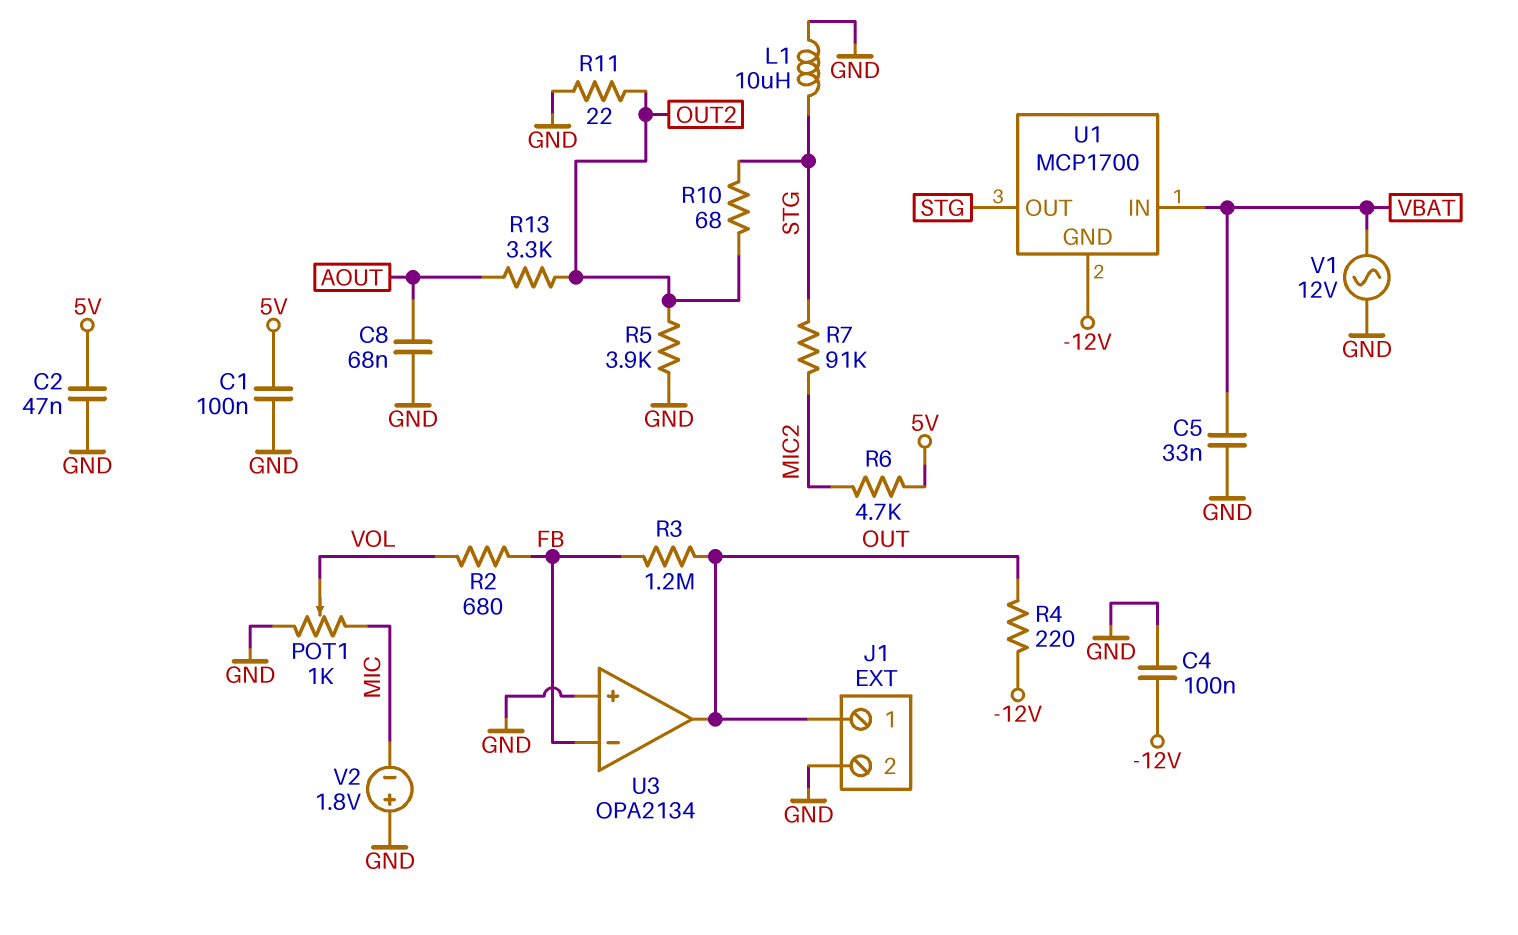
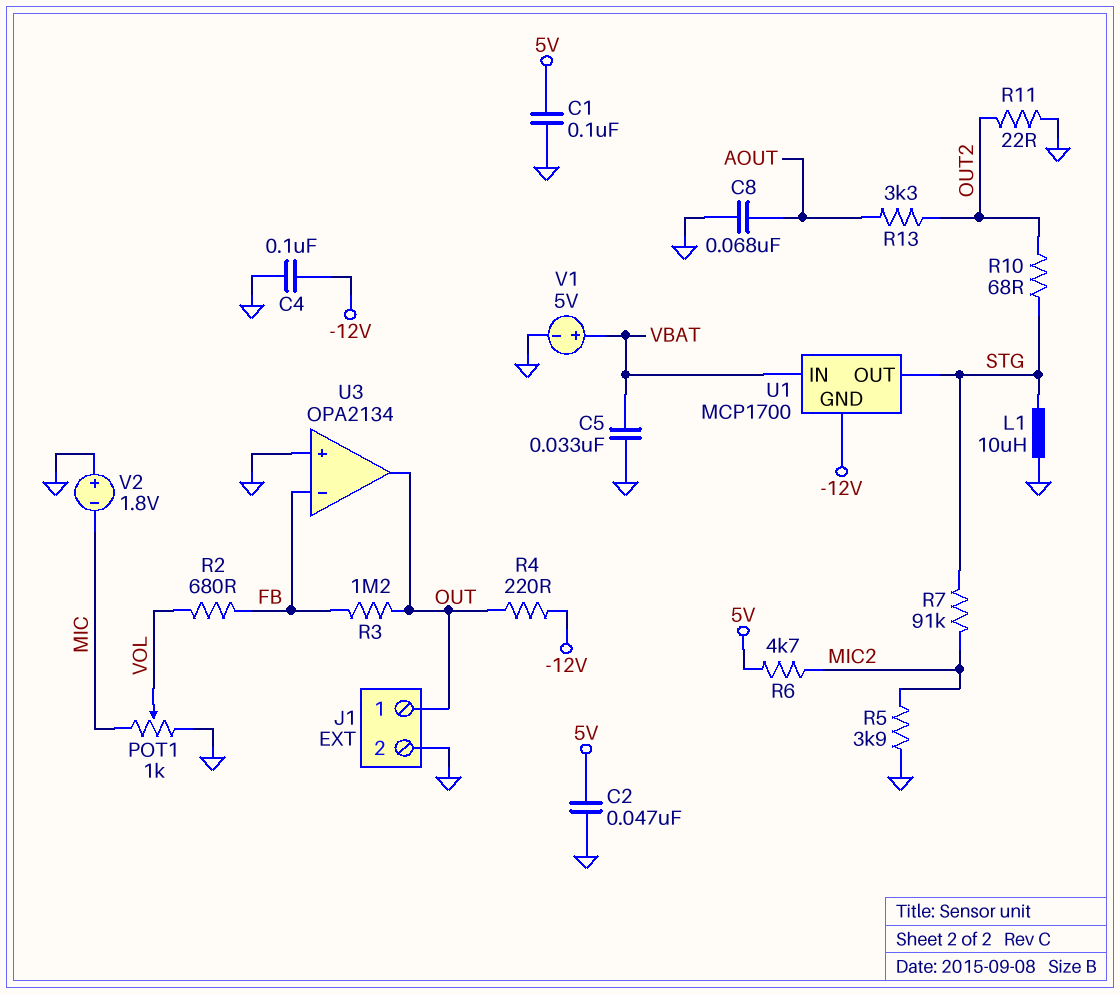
R5: 3.9k (GND, OUT2) -> 3.9k (GND, MIC2)
V1: AC 12V (GND, VBAT) -> 5V (plus VBAT, minus GND)

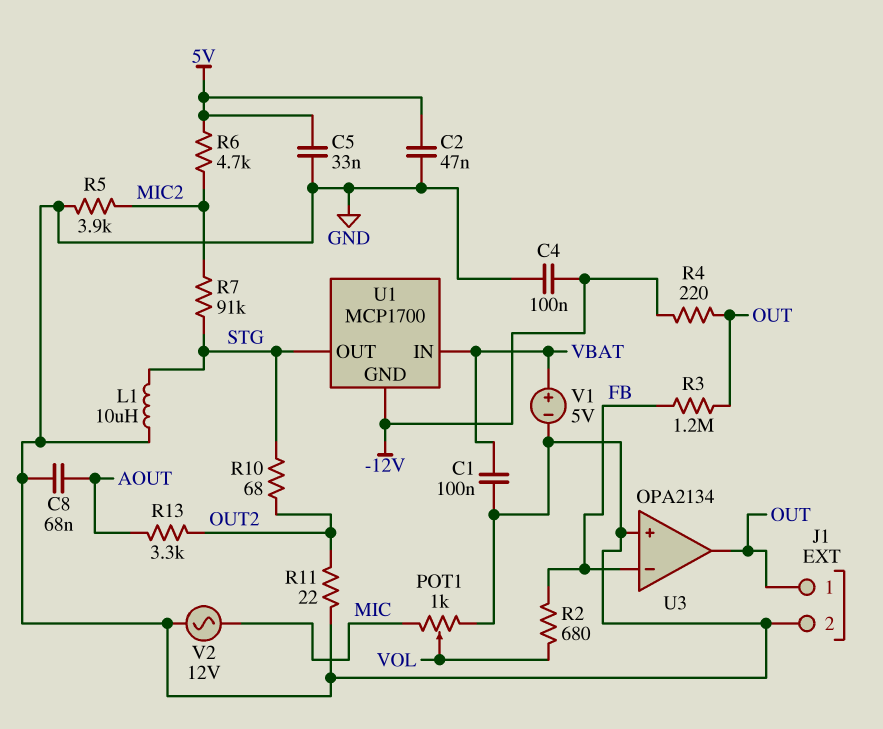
C1: 100nF (5V, GND) -> 100nF (GND, VBAT)
C5: 33nF (GND, VBAT) -> 33nF (5V, GND)
V2: 1.8V (plus GND, minus MIC) -> AC 12V (GND, MIC)

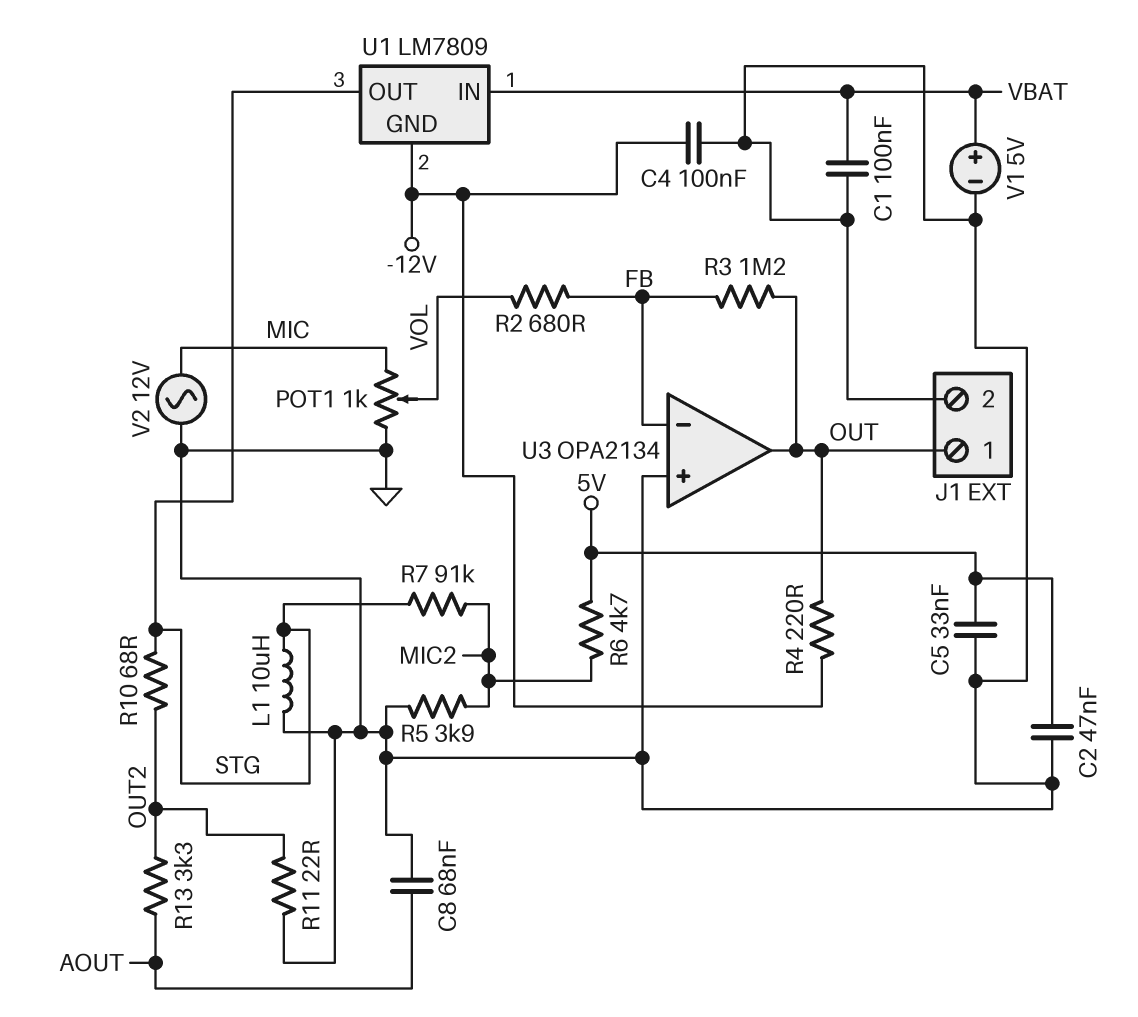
U1: MCP1700 -> LM7809

